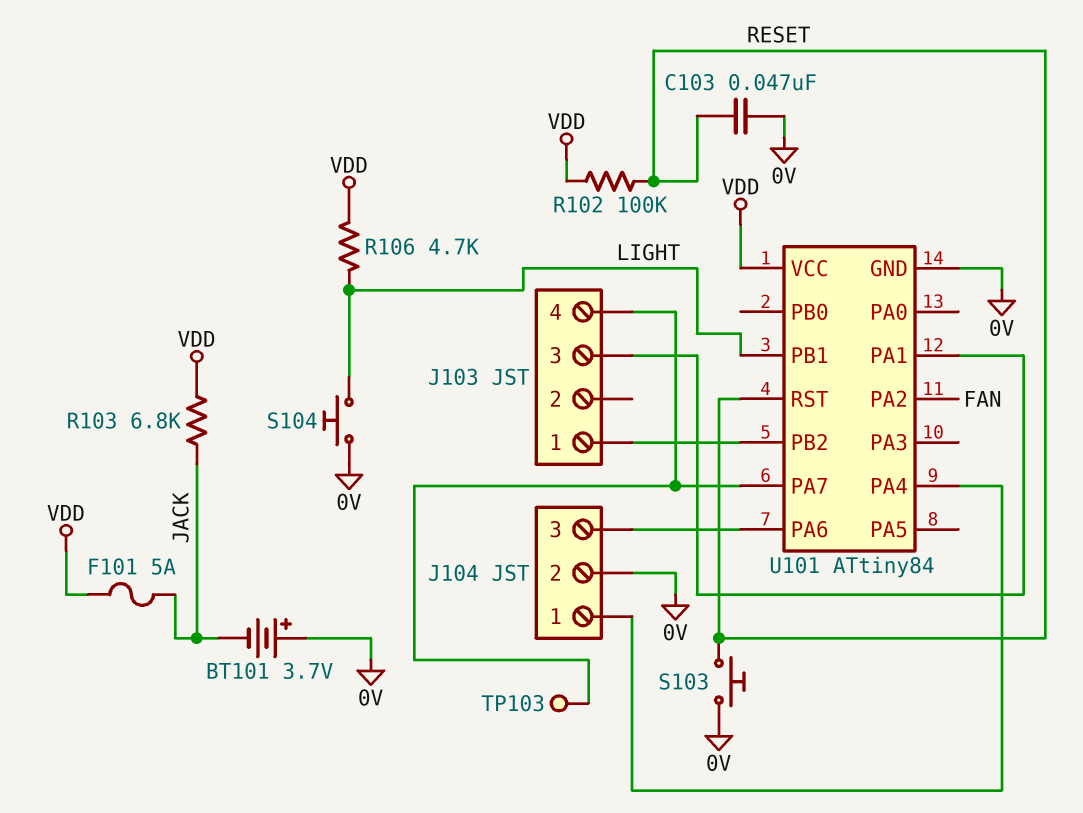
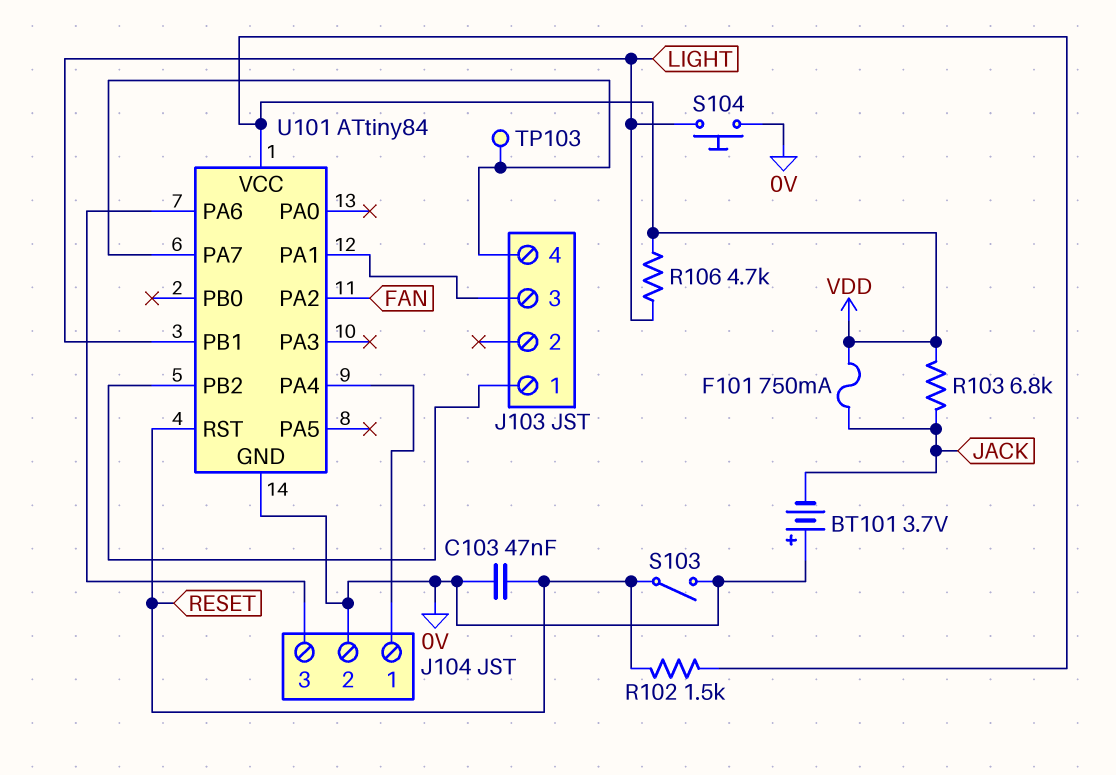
F101: 5A (JACK, VDD) -> 750mA (JACK, VDD)
R102: 100k (RESET, VDD) -> 1.5k (RESET, VDD)
S103: button (0V, RESET) -> switch (0V, RESET)

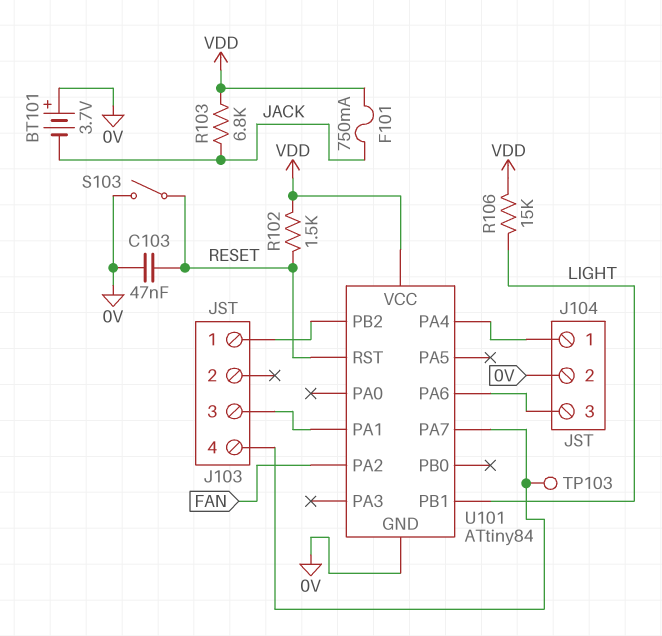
R106: 4.7k (LIGHT, VDD) -> 15k (LIGHT, VDD)
S104: button (0V, LIGHT) -> none

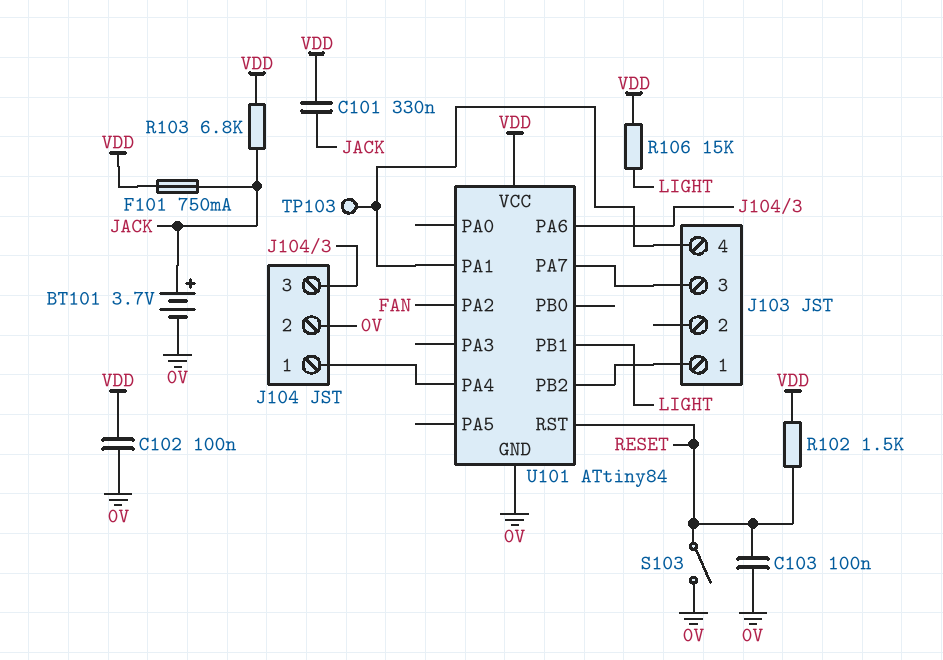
BT101: 3.7V (plus 0V, minus JACK) -> 3.7V (plus JACK, minus 0V)
C101: none -> 330nF (JACK, VDD)
C102: none -> 100nF (0V, VDD)
C103: 47nF (0V, RESET) -> 100nF (0V, RESET)
U101 pin PA1: J103/3 -> J103/4
U101 pin PA7: J103/4 -> J103/3

